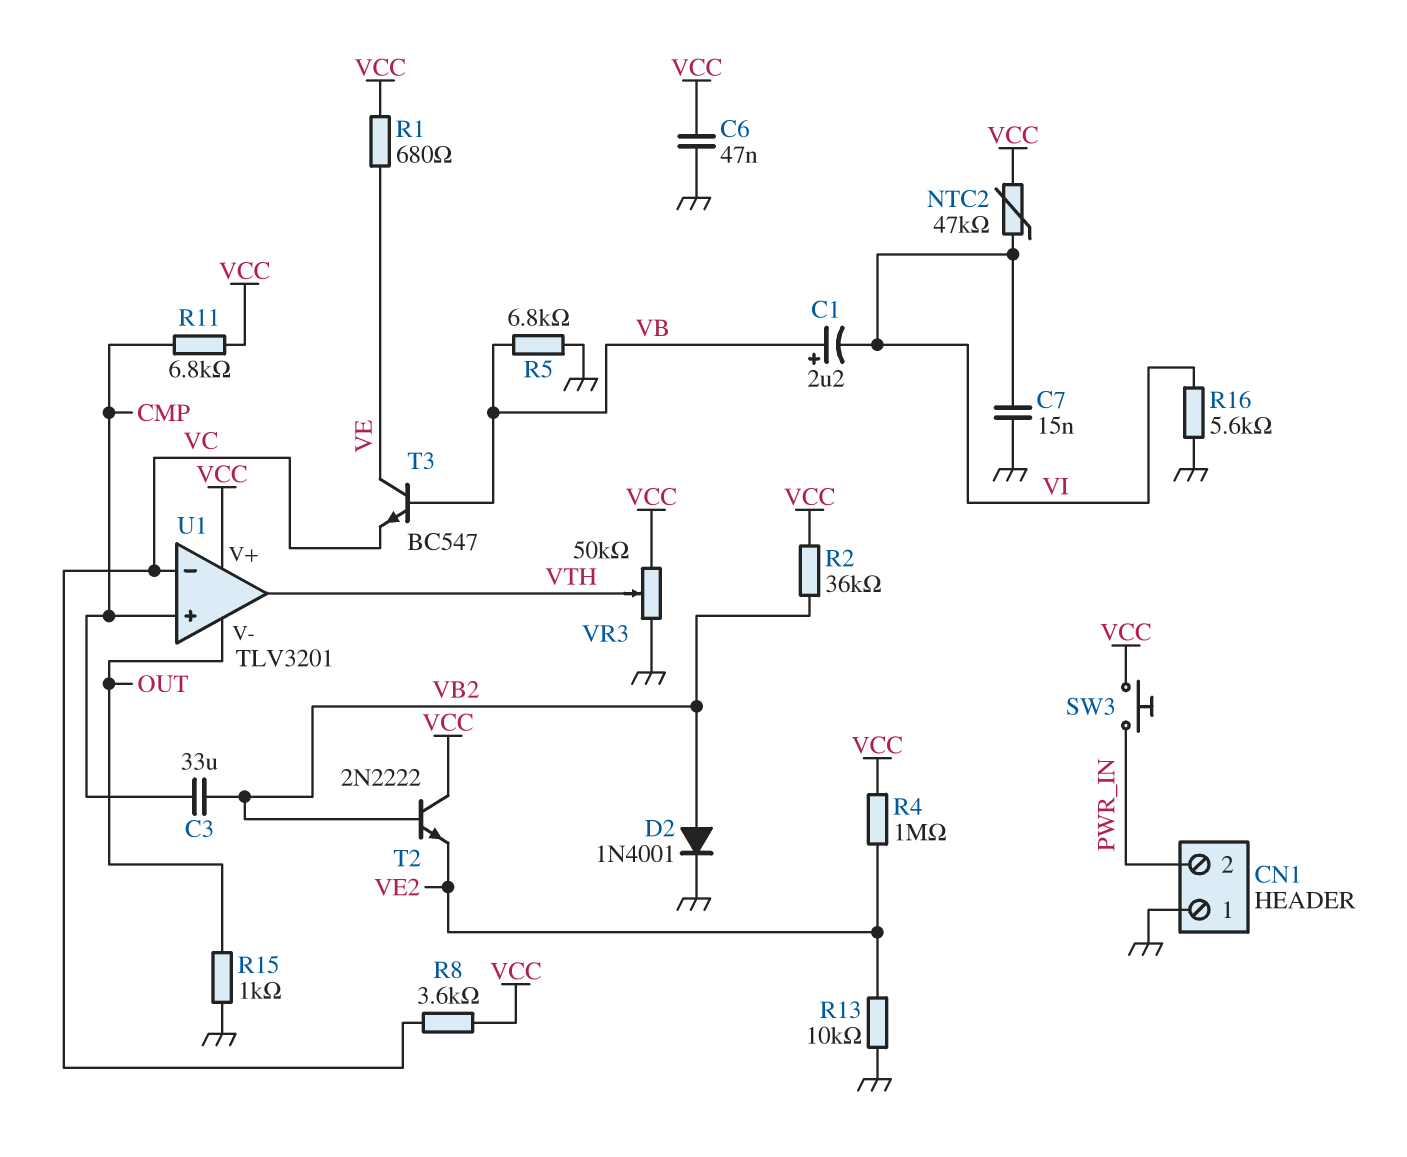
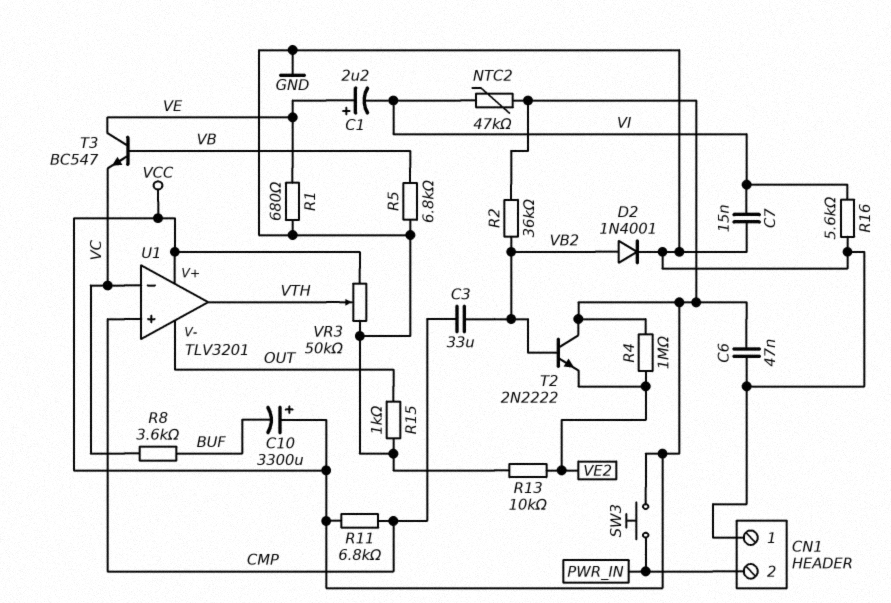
C1: 2.2uF (plus VB, minus VI) -> 2.2uF (plus VE, minus VI)
C10: none -> 3300uF (plus VCC, minus BUF)
R1: 680 (VCC, VE) -> 680 (GND, VE)
R8: 3.6k (VC, VCC) -> 3.6k (BUF, VC)

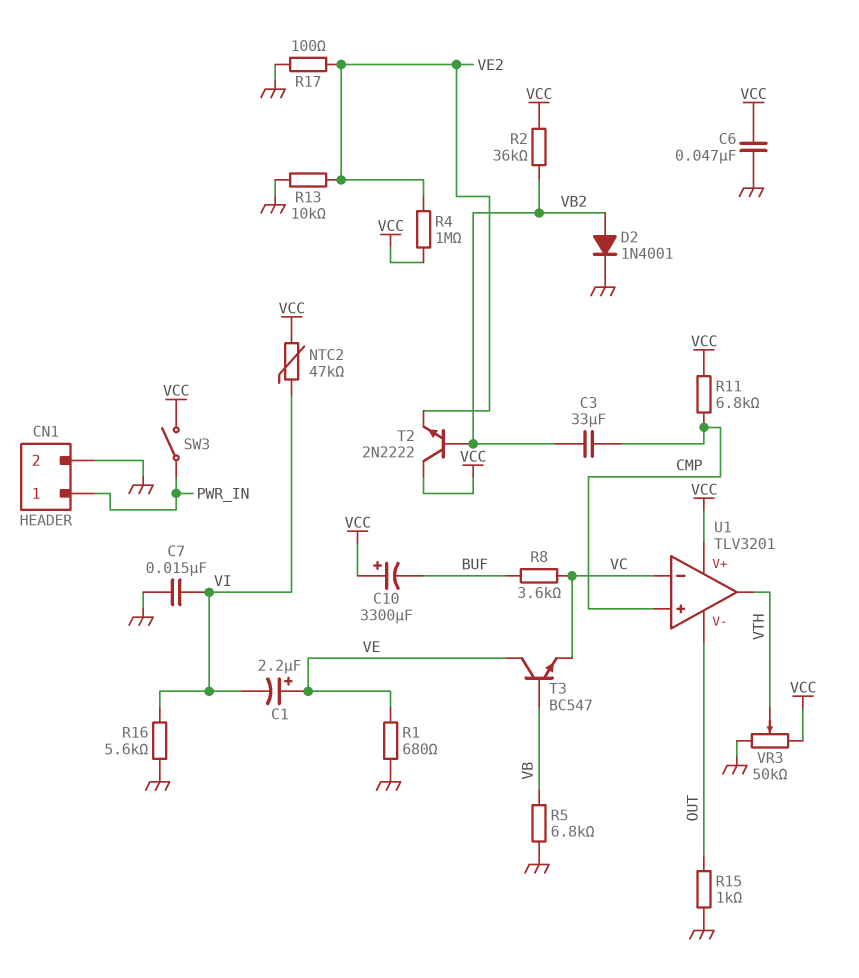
CN1 pin 1: GND -> PWR_IN
CN1 pin 2: PWR_IN -> GND
R17: none -> 100 (GND, VE2)
SW3: button (PWR_IN, VCC) -> switch (PWR_IN, VCC)

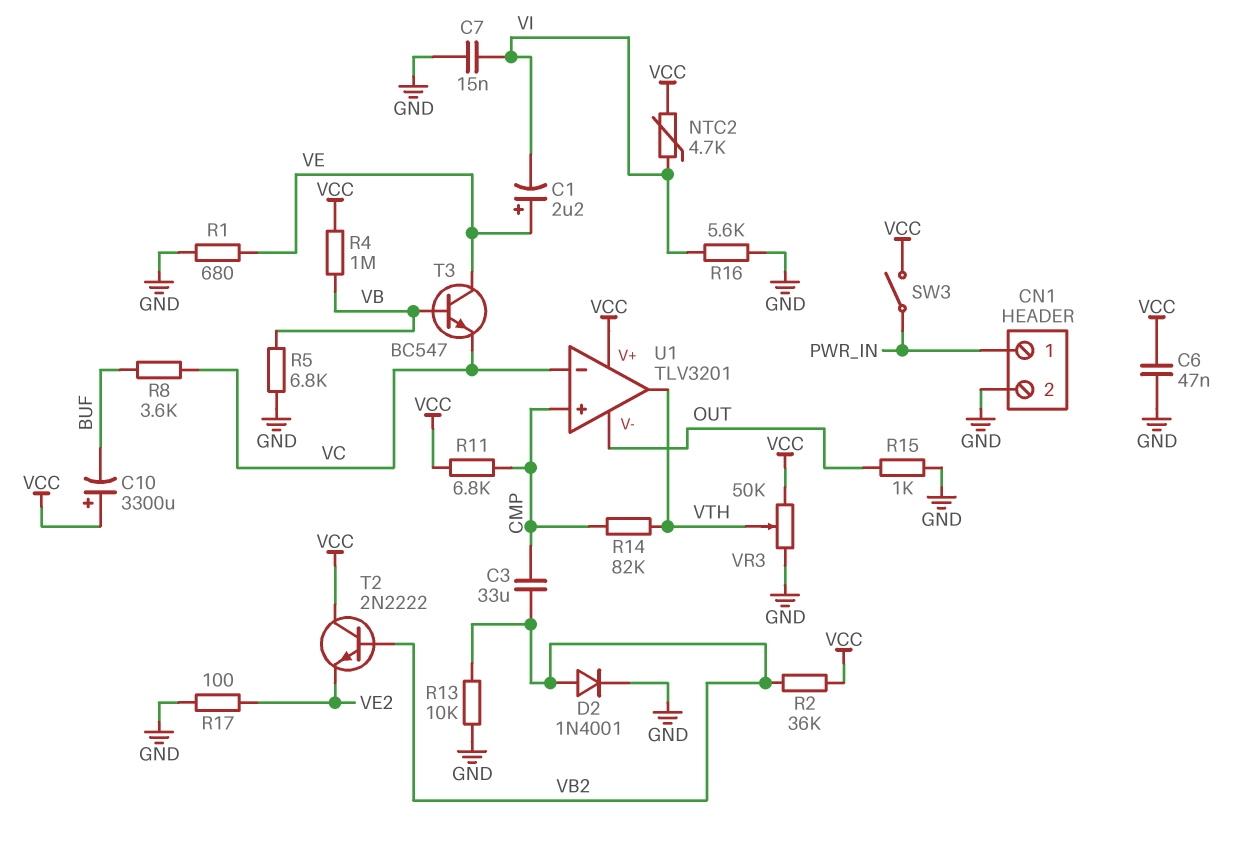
NTC2: 47k (VCC, VI) -> 4.7k (VCC, VI)
R4: 1M (VCC, VE2) -> 1M (VB, VCC)
R13: 10k (GND, VE2) -> 10k (GND, VB2)
R14: none -> 82k (CMP, VTH)

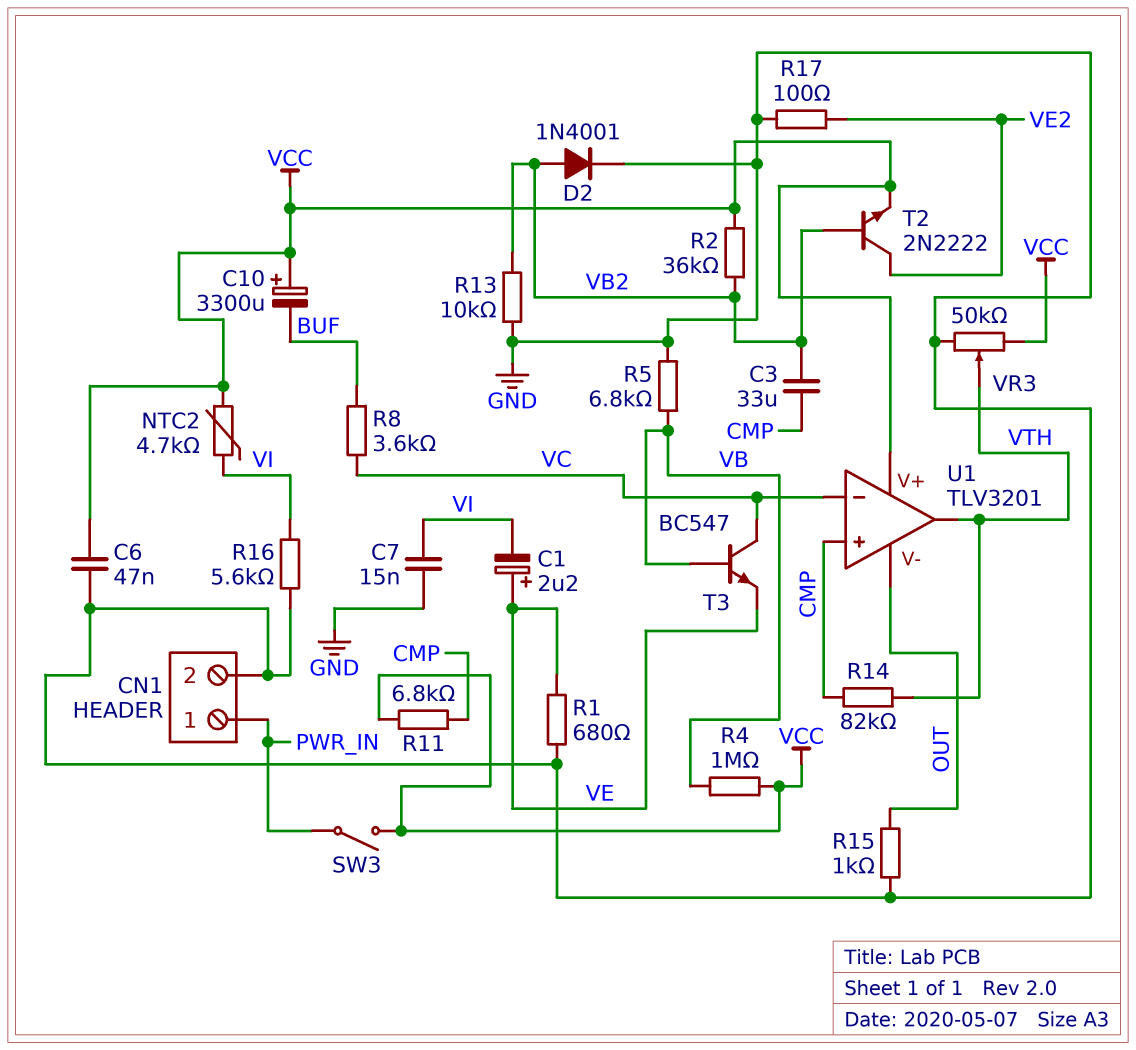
T2: NPN 2N2222 (B VB2, C VCC, E VE2) -> NPN 2N2222 (B VB2, C VE2, E VCC)
T3: NPN BC547 (B VB, C VE, E VC) -> NPN BC547 (B VB, C VC, E VE)

